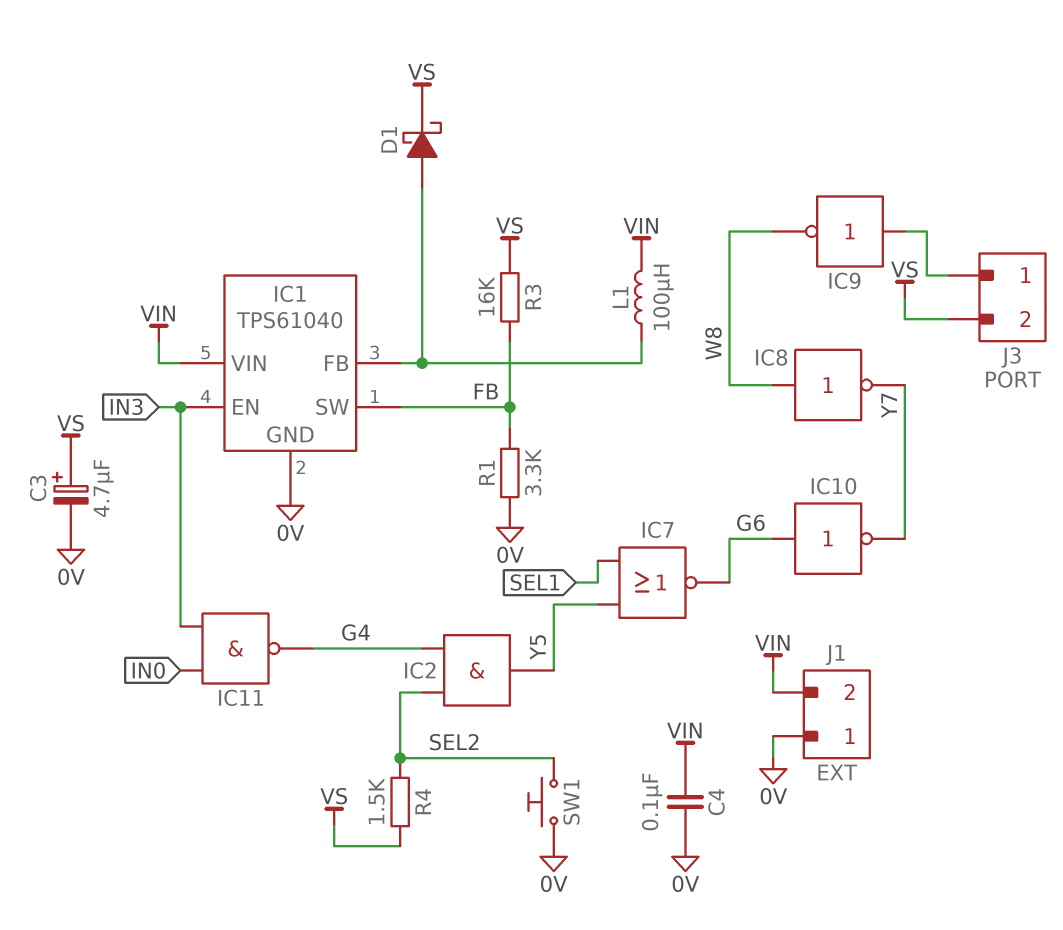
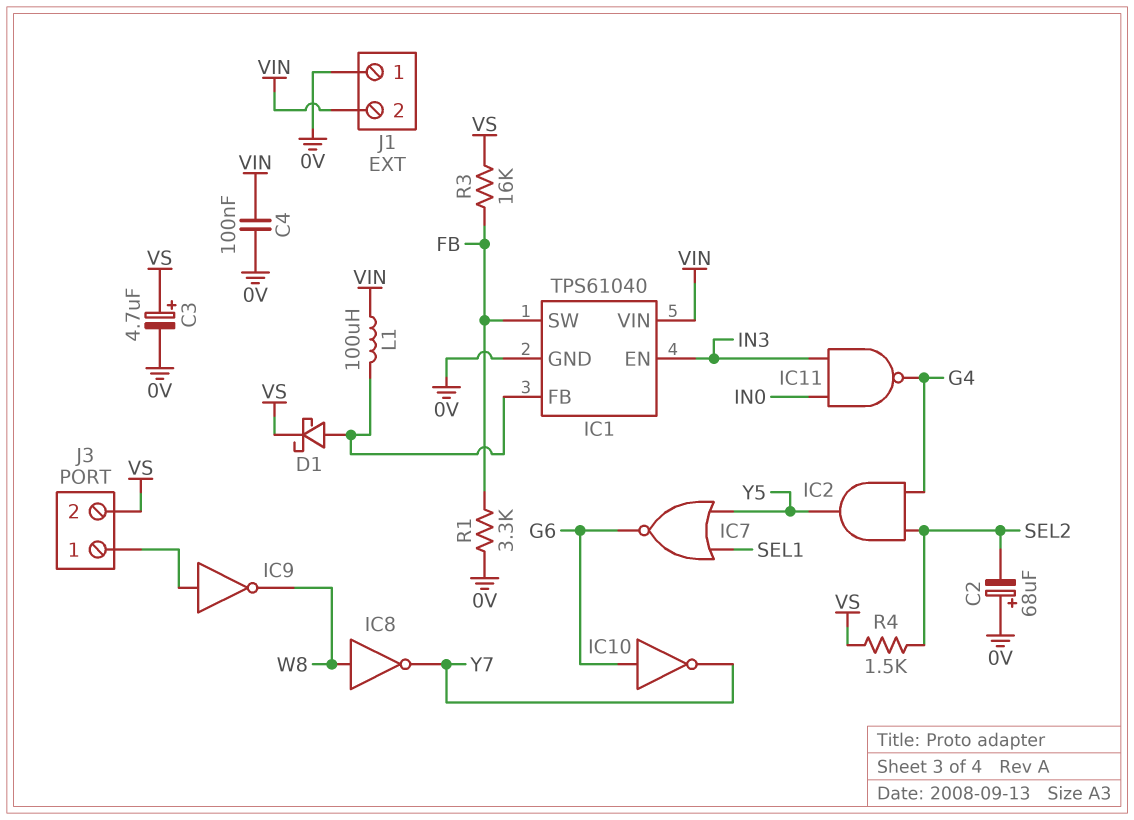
C2: none -> 68uF (plus 0V, minus SEL2)
SW1: button (0V, SEL2) -> none

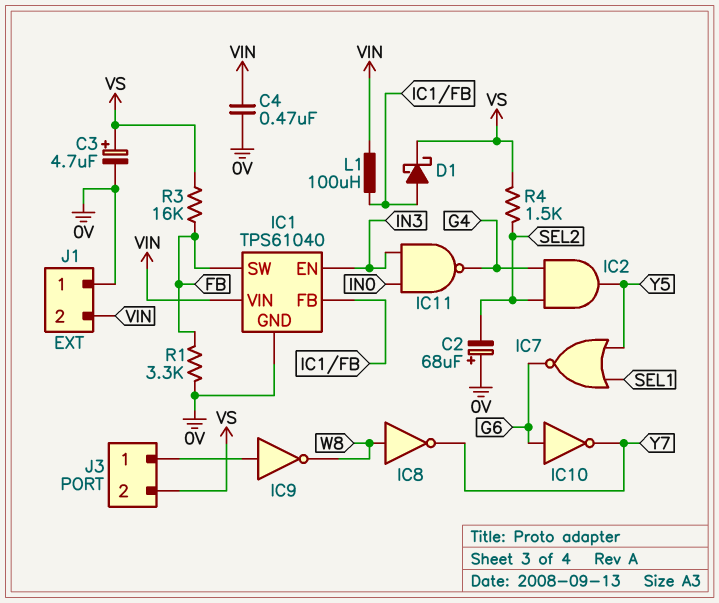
C4: 100nF (0V, VIN) -> 470nF (0V, VIN)

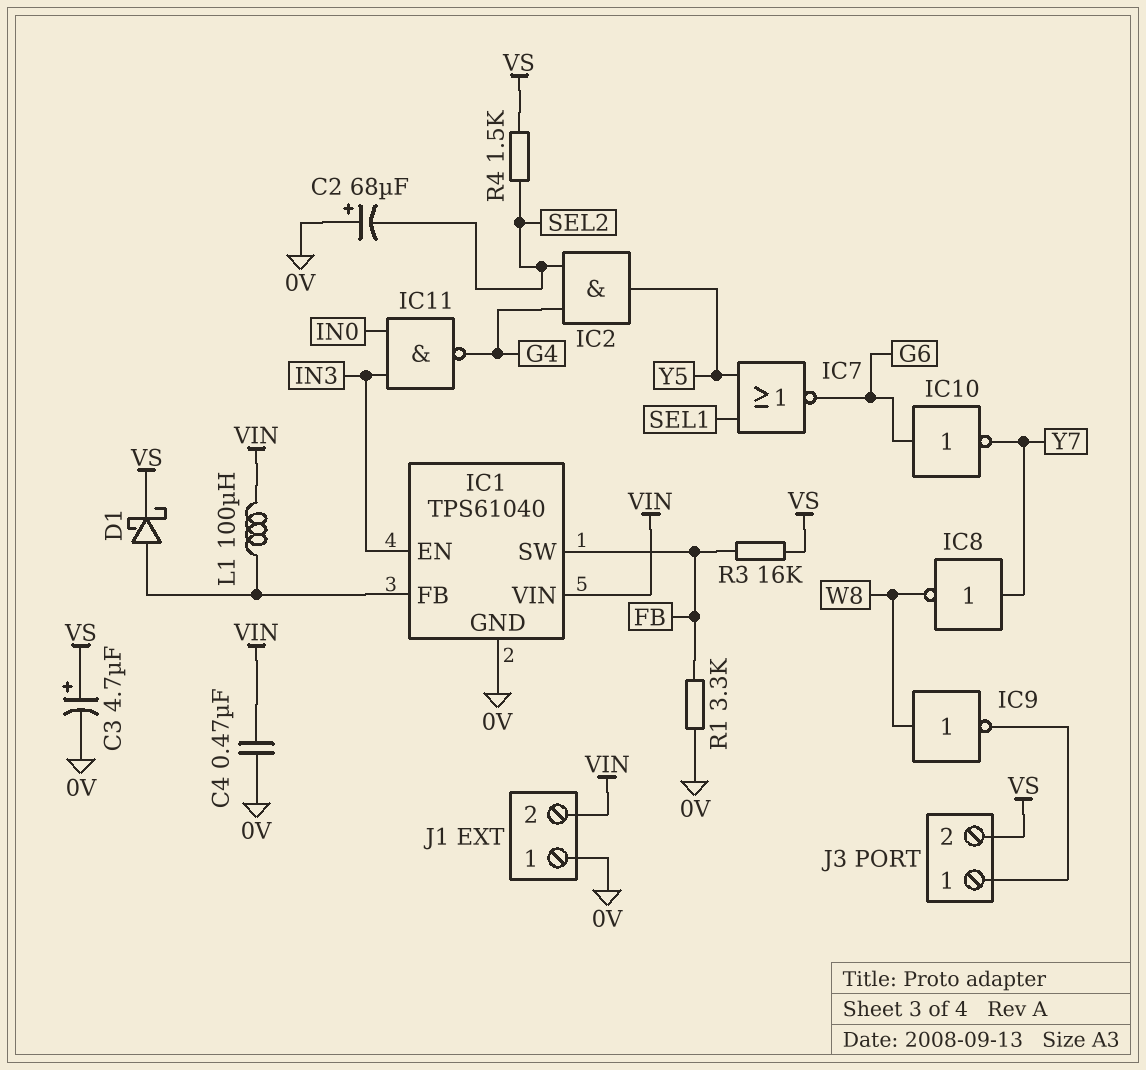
IC8: NOT (in W8, out Y7) -> NOT (in Y7, out W8)
IC9: NOT (in J3/1, out W8) -> NOT (in W8, out J3/1)

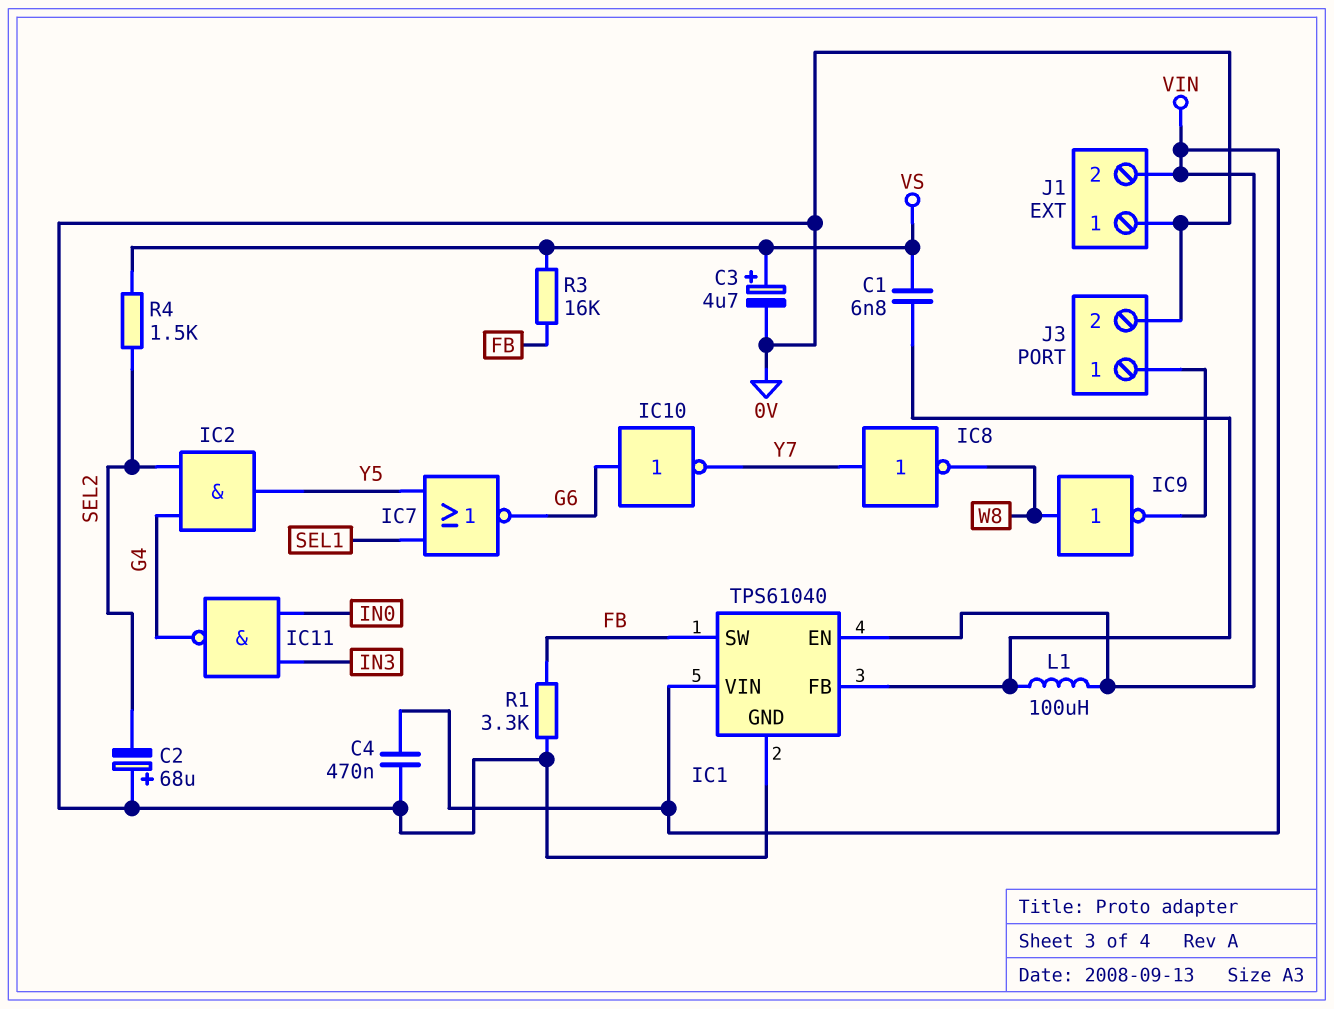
C1: none -> 6.8nF (IC1/FB, VS)
D1: schottky (A IC1/FB, K VS) -> none
IC1 pin EN: IN3 -> VIN
J3 pin 2: VS -> 0V

